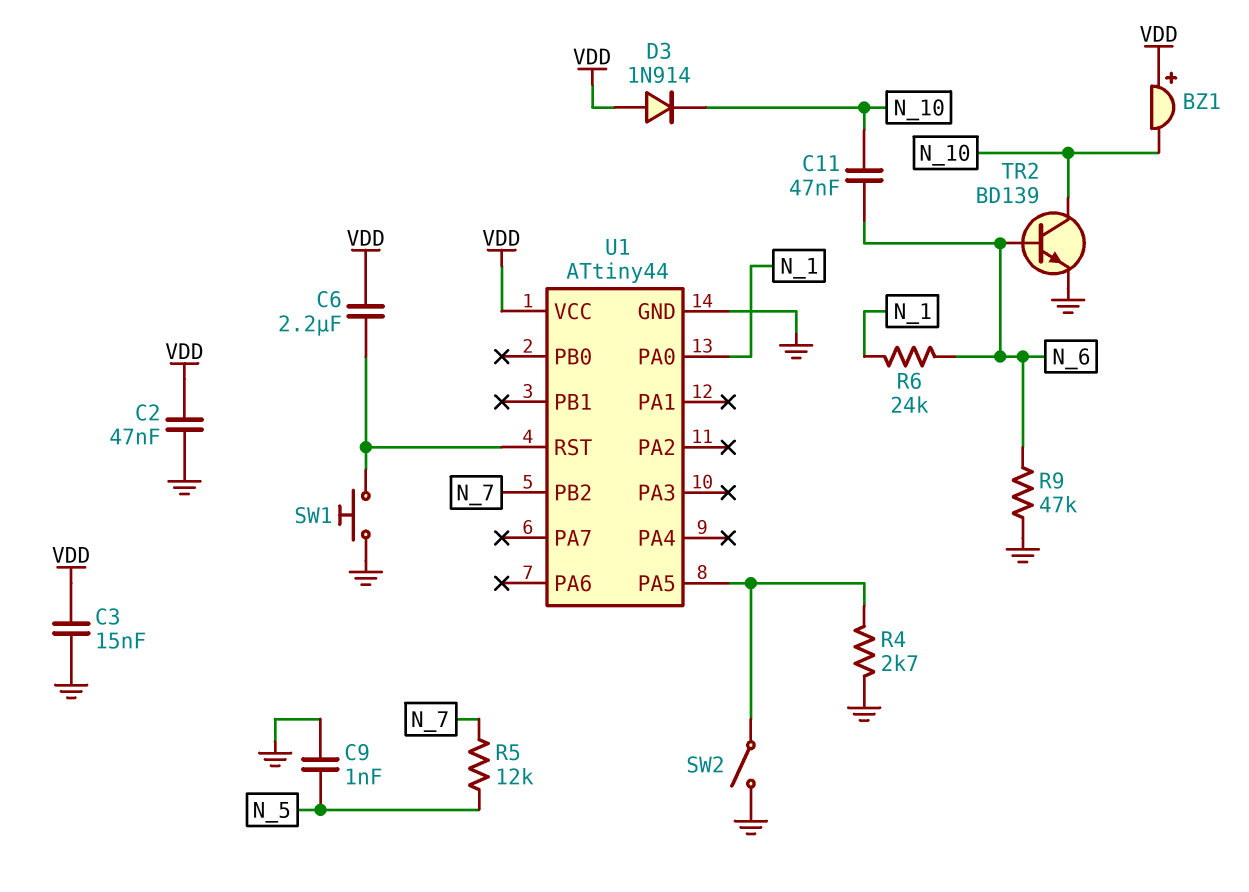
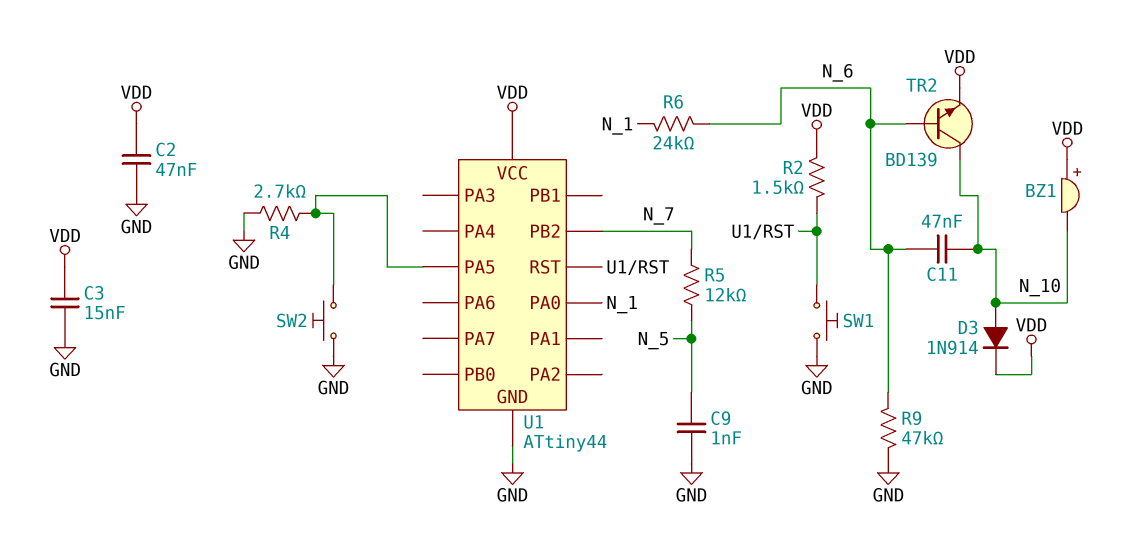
C6: 2.2uF (U1/RST, VDD) -> none
D3: diode 1N914 (A VDD, K N_10) -> diode 1N914 (A N_10, K VDD)
R2: none -> 1.5k (U1/RST, VDD)
SW2: switch (GND, U1/PA5) -> button (GND, U1/PA5)
TR2: NPN BD139 (B N_6, C N_10, E GND) -> NPN BD139 (B N_6, C N_10, E VDD)

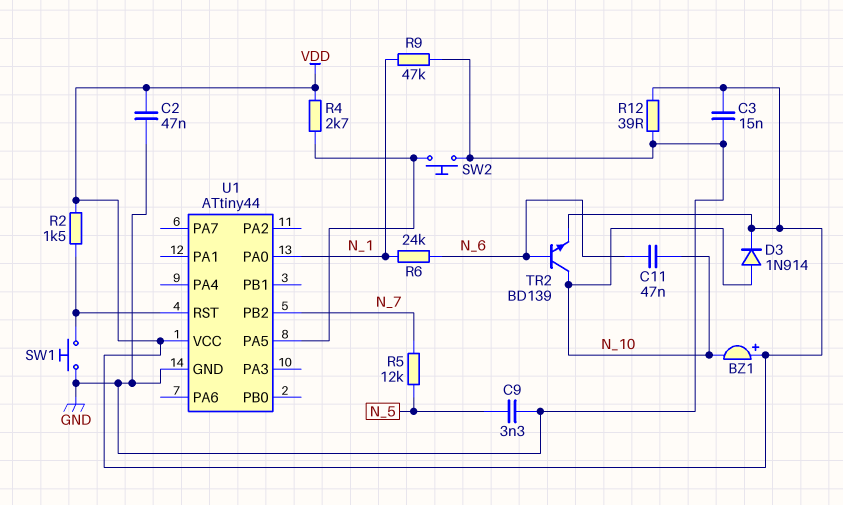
C9: 1nF (GND, N_5) -> 3.3nF (GND, N_5)
R4: 2.7k (GND, U1/PA5) -> 2.7k (U1/PA5, VDD)
R9: 47k (GND, N_6) -> 47k (GND, N_1)
R12: none -> 39 (GND, VDD)

